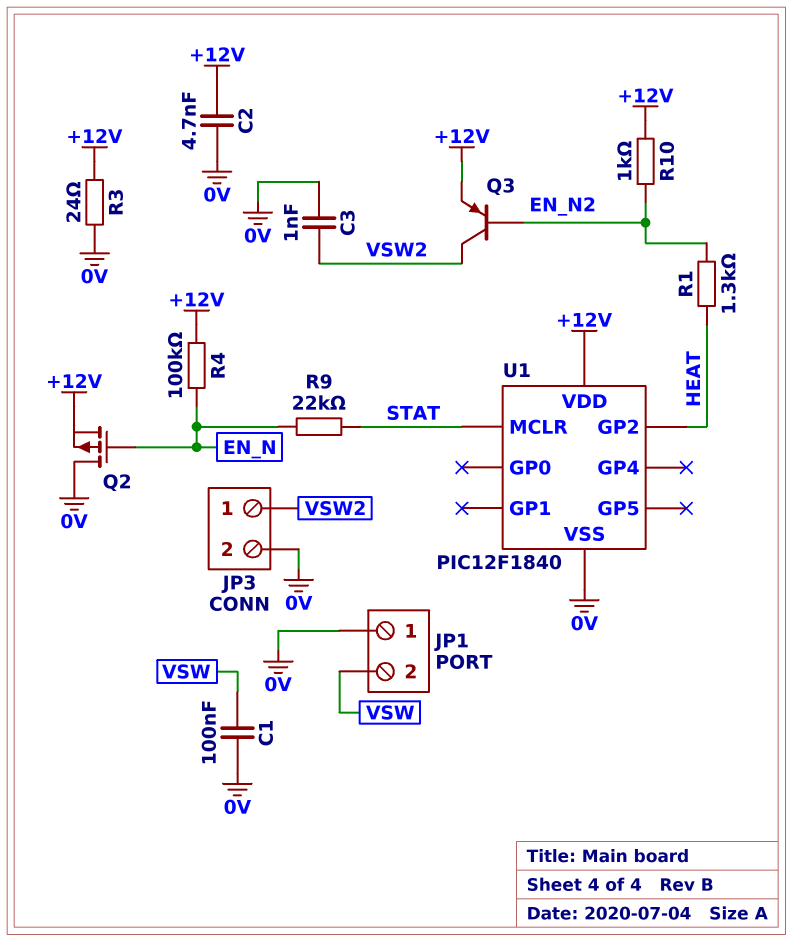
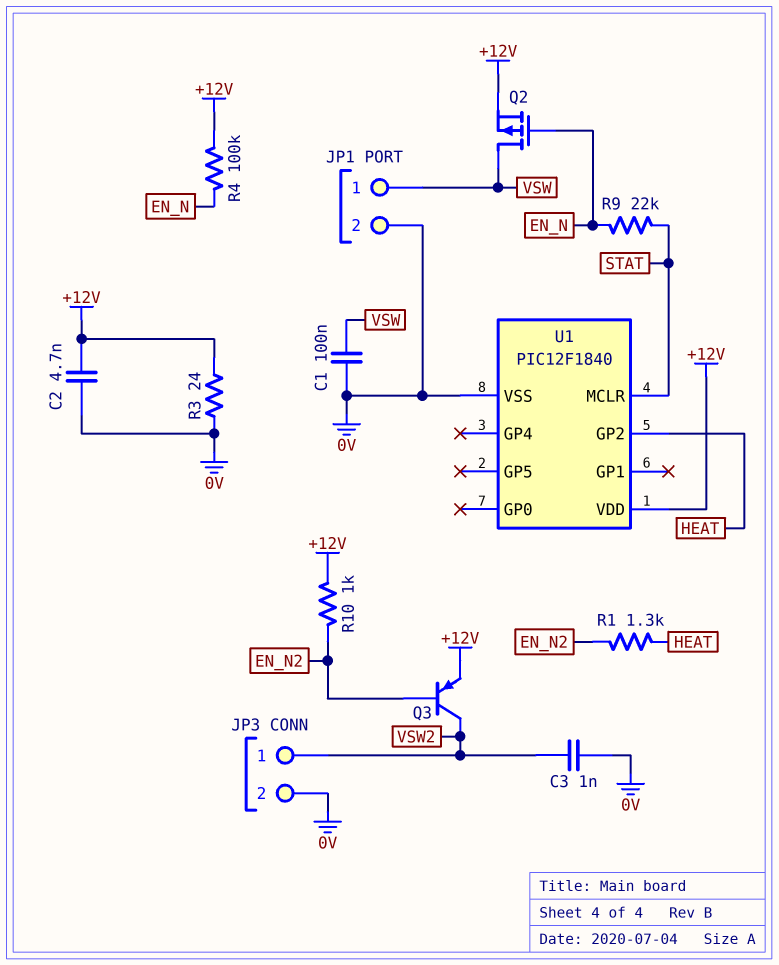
JP1 pin 1: 0V -> VSW
JP1 pin 2: VSW -> 0V
Q2: PMOS (G EN_N, D 0V, S +12V) -> PMOS (G EN_N, D VSW, S +12V)

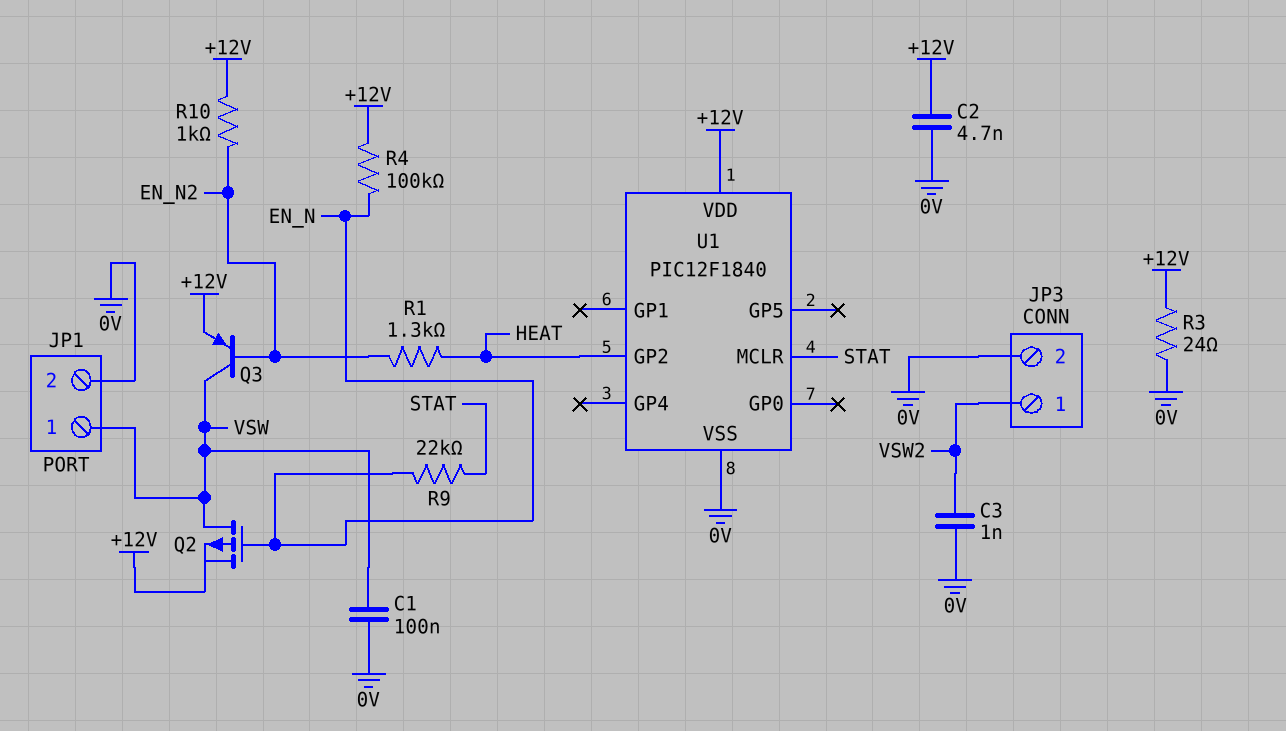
Q3: PNP (B EN_N2, C VSW2, E +12V) -> PNP (B EN_N2, C VSW, E +12V)

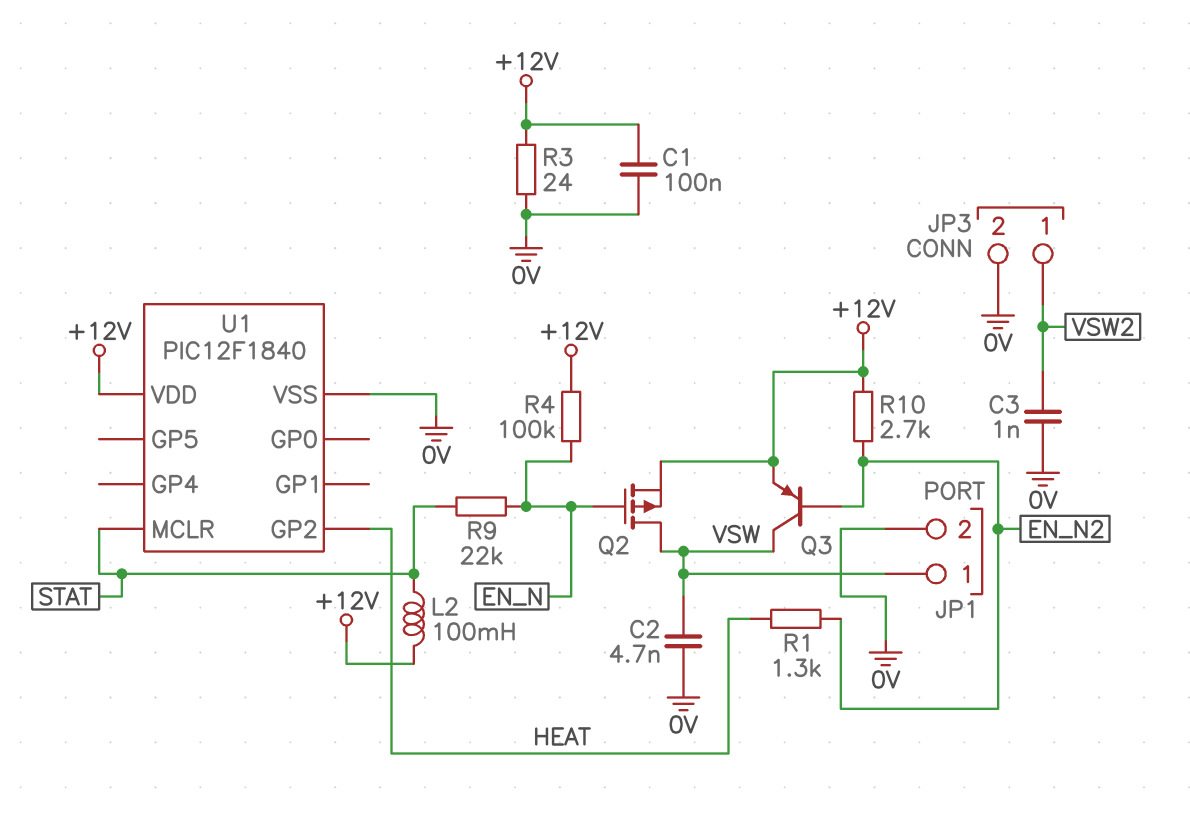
C1: 100nF (0V, VSW) -> 100nF (+12V, 0V)
C2: 4.7nF (+12V, 0V) -> 4.7nF (0V, VSW)
L2: none -> 100mH (+12V, STAT)
R10: 1k (+12V, EN_N2) -> 2.7k (+12V, EN_N2)

